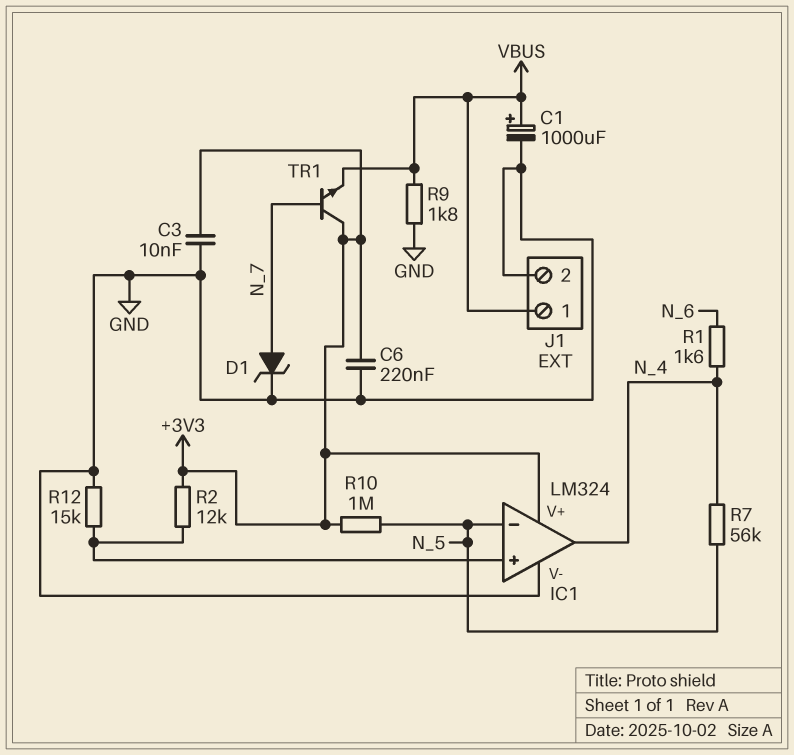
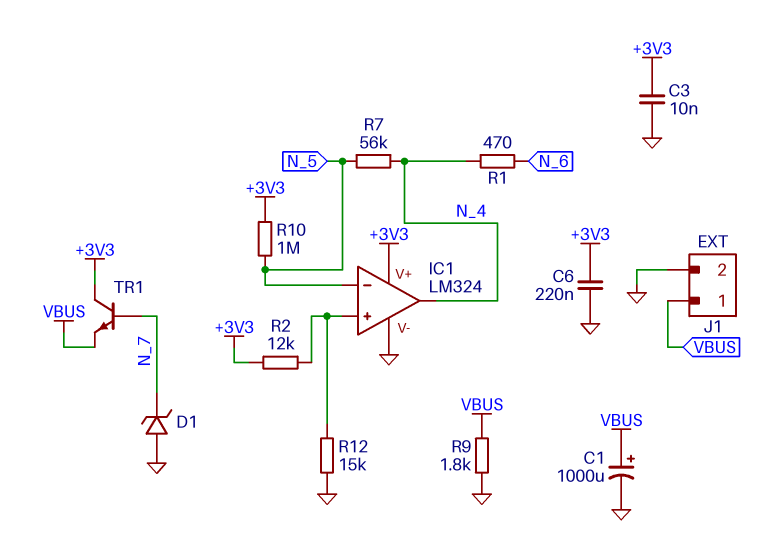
D1: zener (A N_7, K GND) -> zener (A GND, K N_7)
R1: 1.6k (N_4, N_6) -> 470 (N_4, N_6)

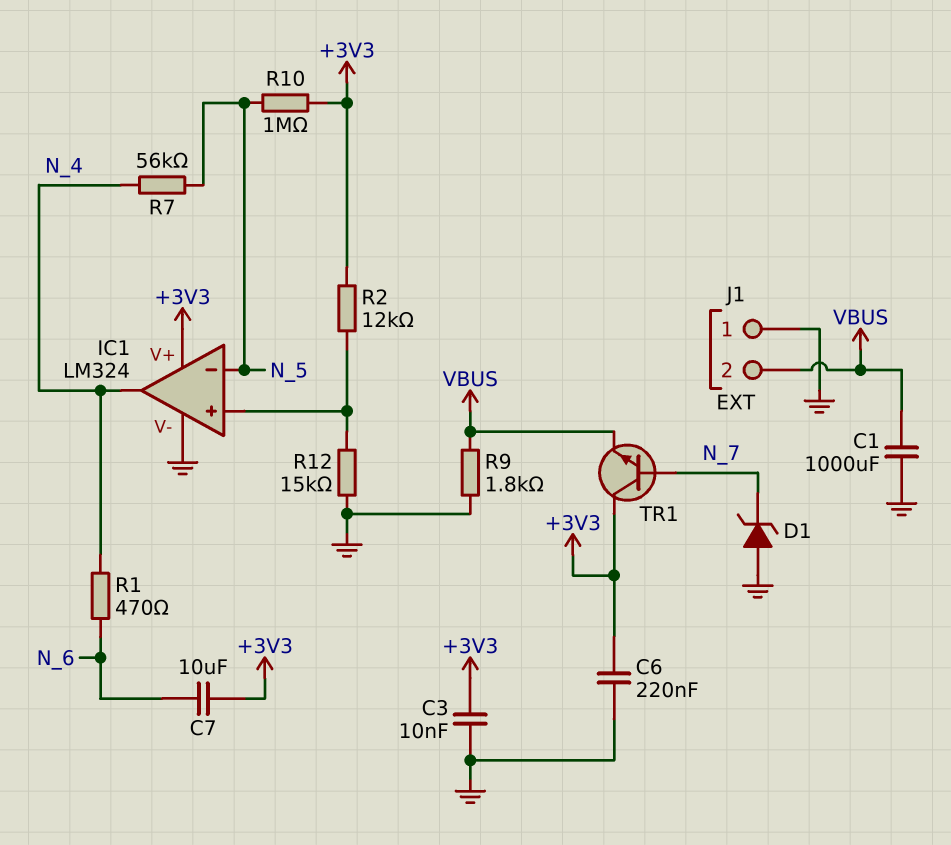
C1: 1000uF (plus VBUS, minus GND) -> 1000uF (GND, VBUS)
C7: none -> 10uF (+3V3, N_6)
J1 pin 1: VBUS -> GND
J1 pin 2: GND -> VBUS

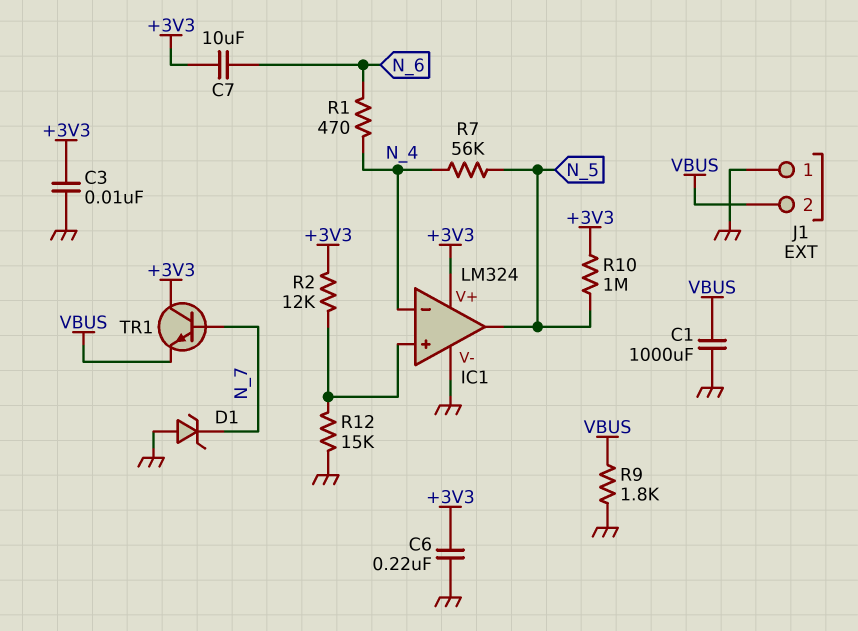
IC1 pin in-: N_5 -> N_4
IC1 pin out: N_4 -> N_5

